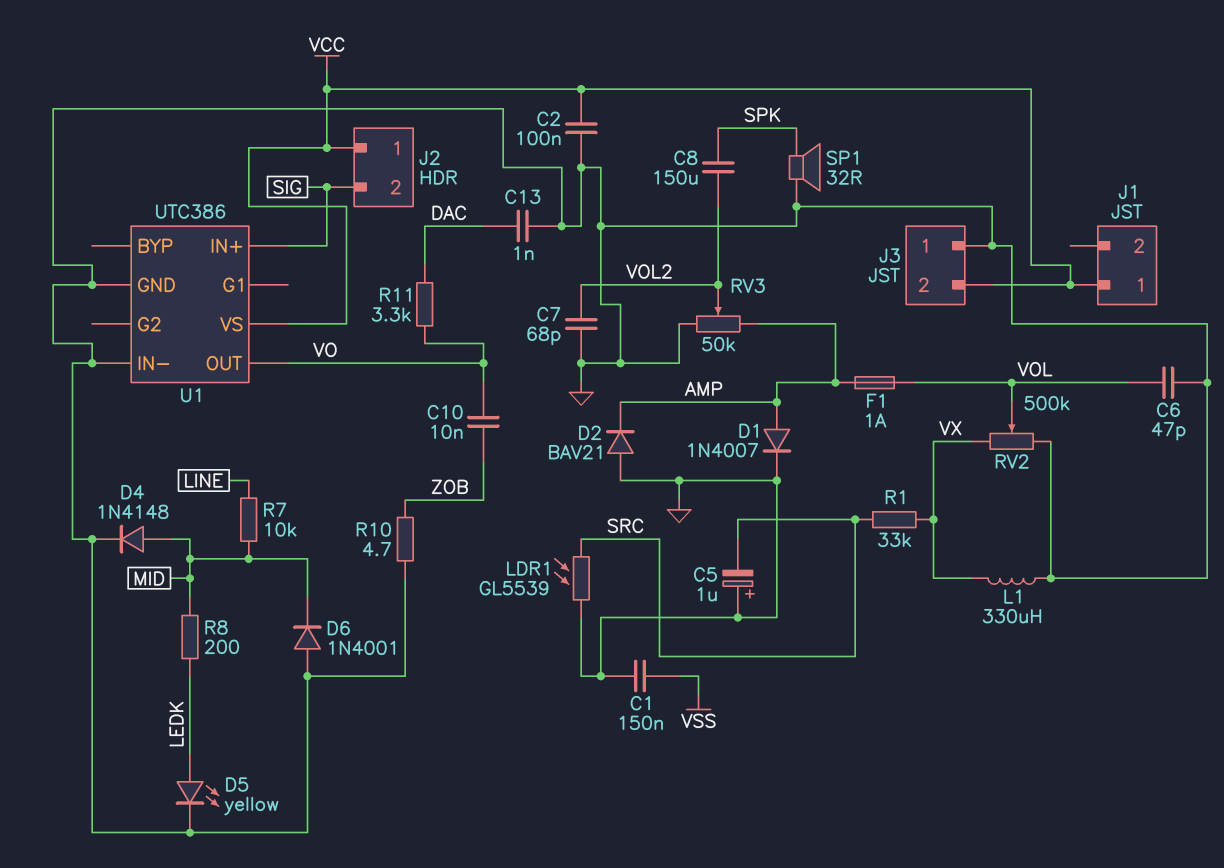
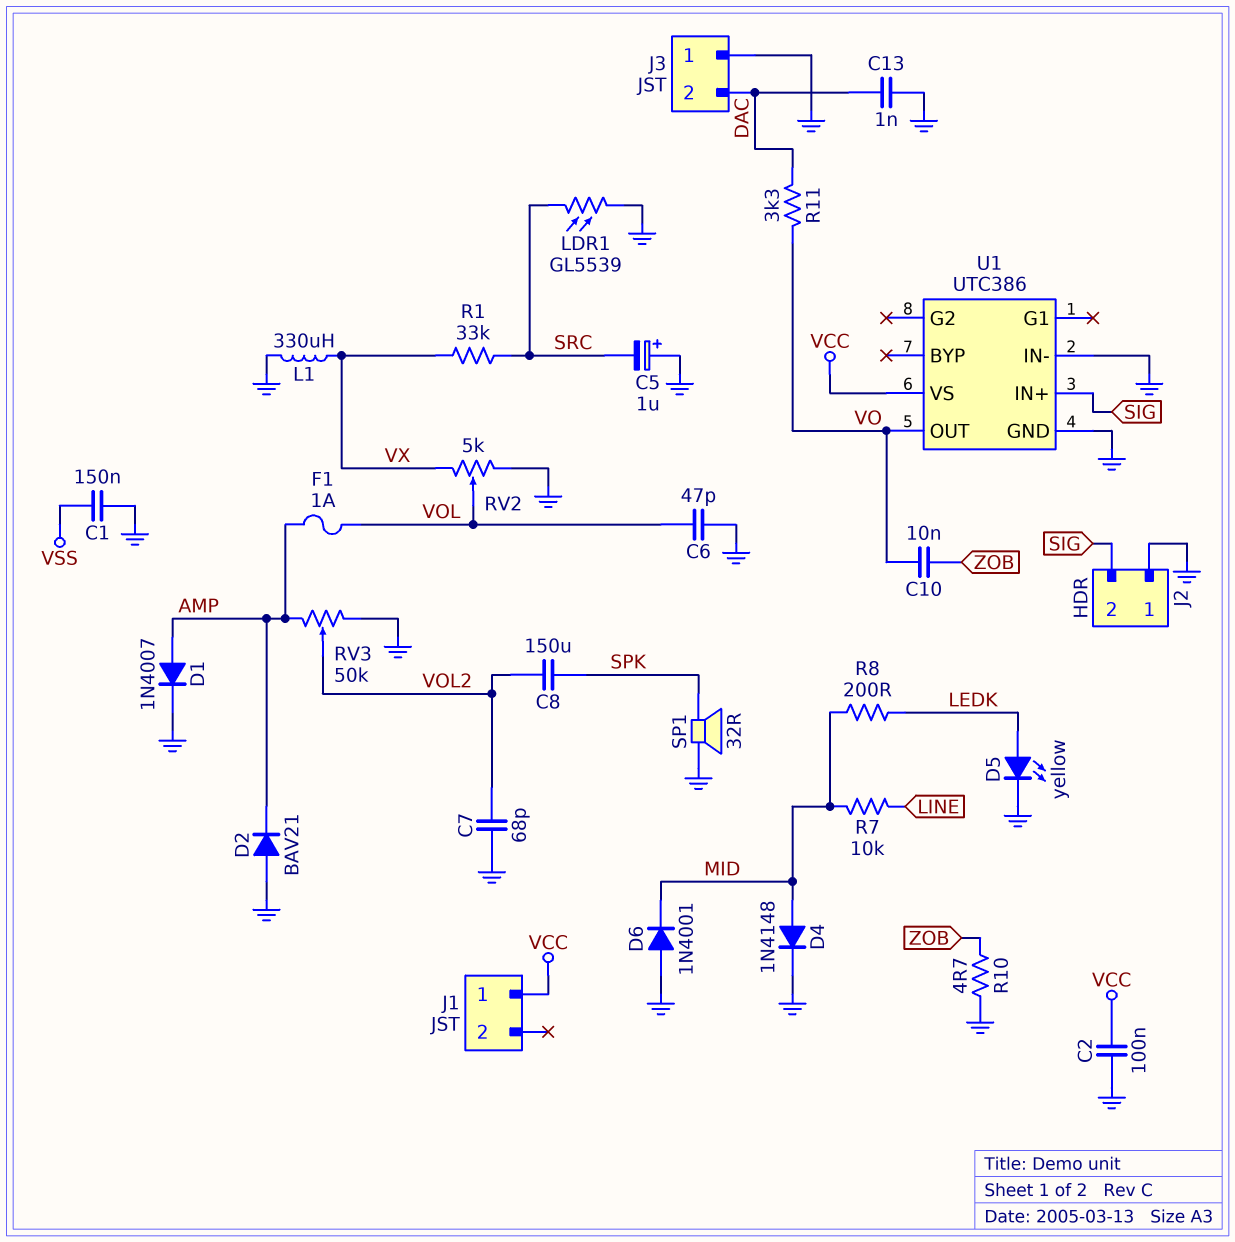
J2 pin 1: VCC -> GND
J3 pin 2: VCC -> DAC
RV2: 500k (GND, VX, wiper VOL) -> 5k (GND, VX, wiper VOL)

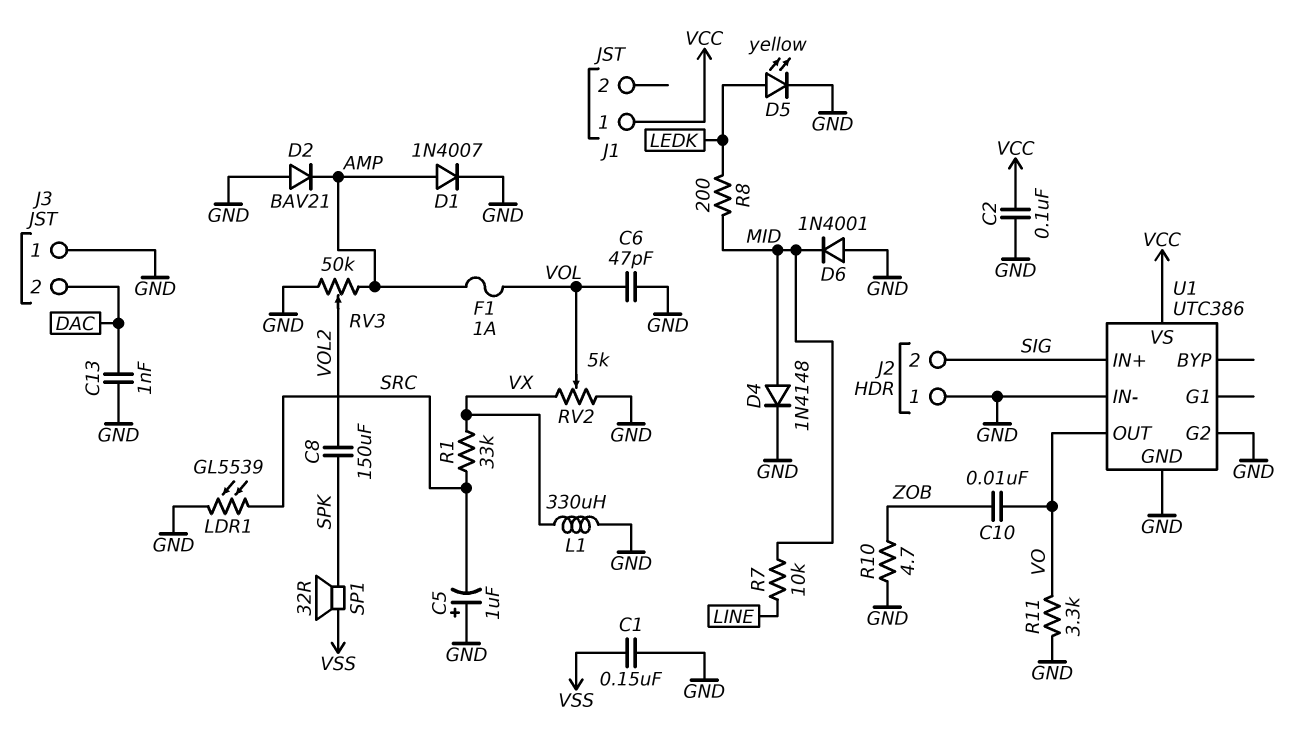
C7: 68pF (GND, VOL2) -> none
R11: 3.3k (DAC, VO) -> 3.3k (GND, VO)
SP1: speaker 32R (GND, SPK) -> speaker 32R (SPK, VSS)
U1 pin G2: none -> GND

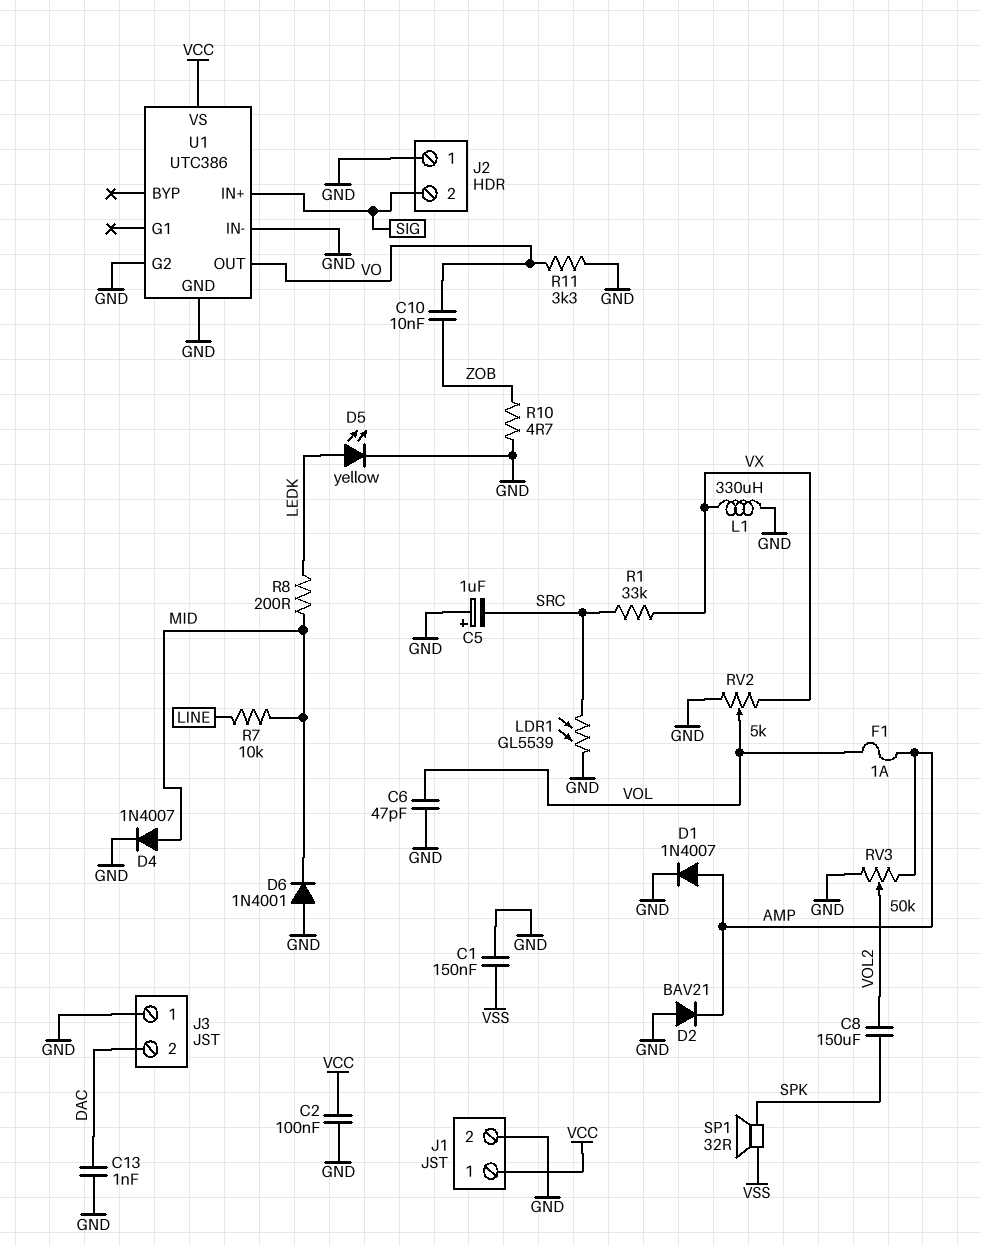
D4: diode 1N4148 (A MID, K GND) -> diode 1N4007 (A MID, K GND)
J1 pin 2: none -> GND

